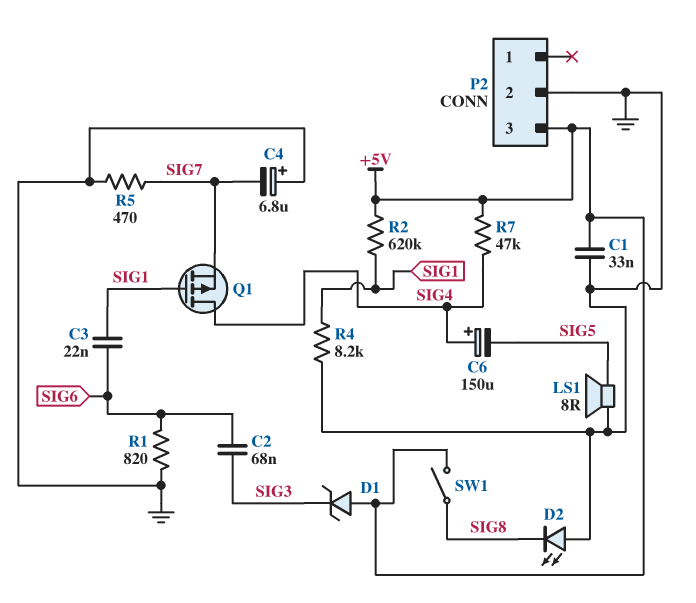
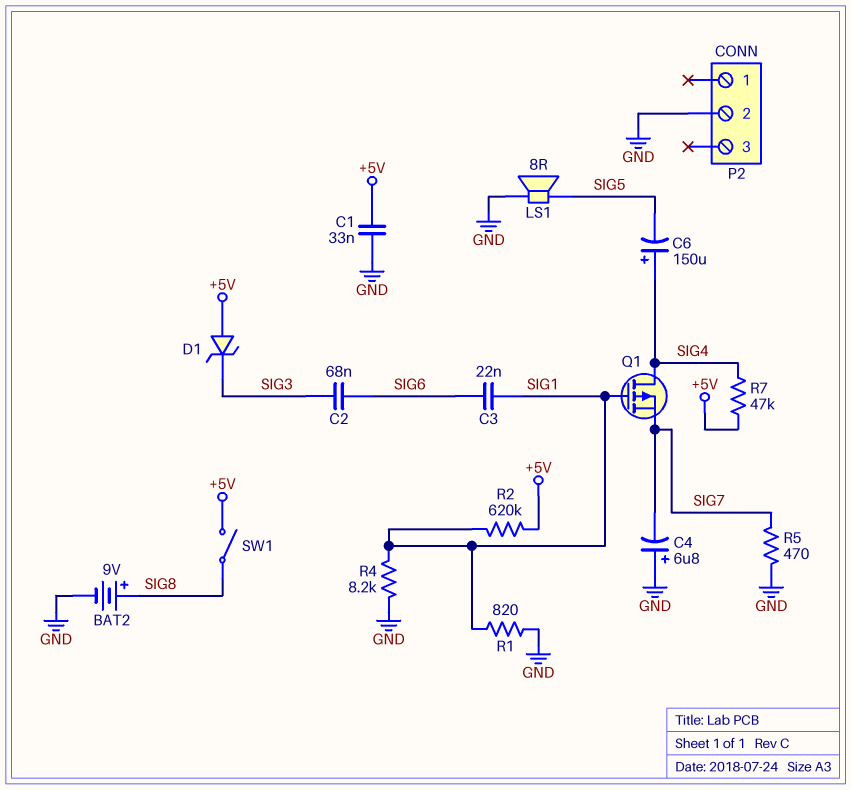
BAT2: none -> 9V (plus SIG8, minus GND)
D2: LED (A GND, K SIG8) -> none
P2 pin 3: +5V -> none
R1: 820 (GND, SIG6) -> 820 (GND, SIG1)

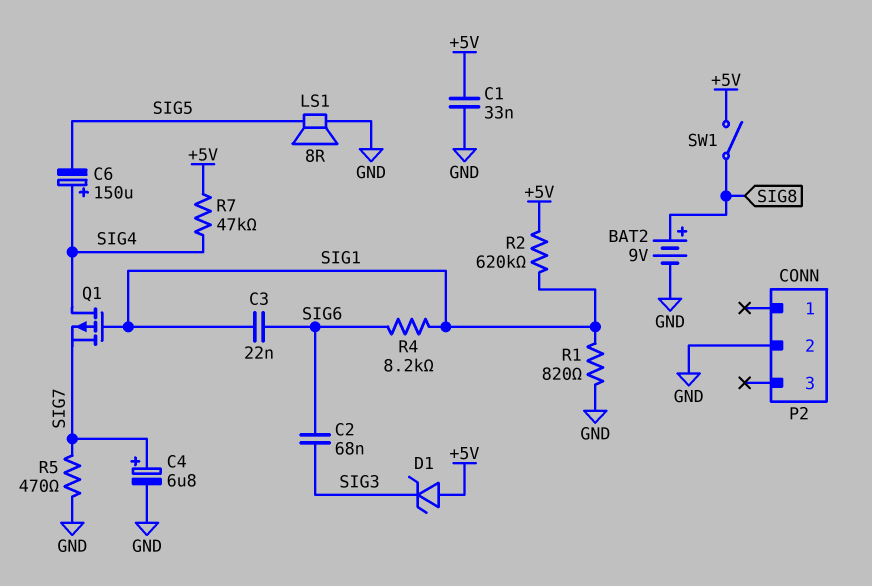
C4: 6.8uF (plus GND, minus SIG7) -> 6.8uF (plus SIG7, minus GND)
R4: 8.2k (GND, SIG1) -> 8.2k (SIG1, SIG6)

